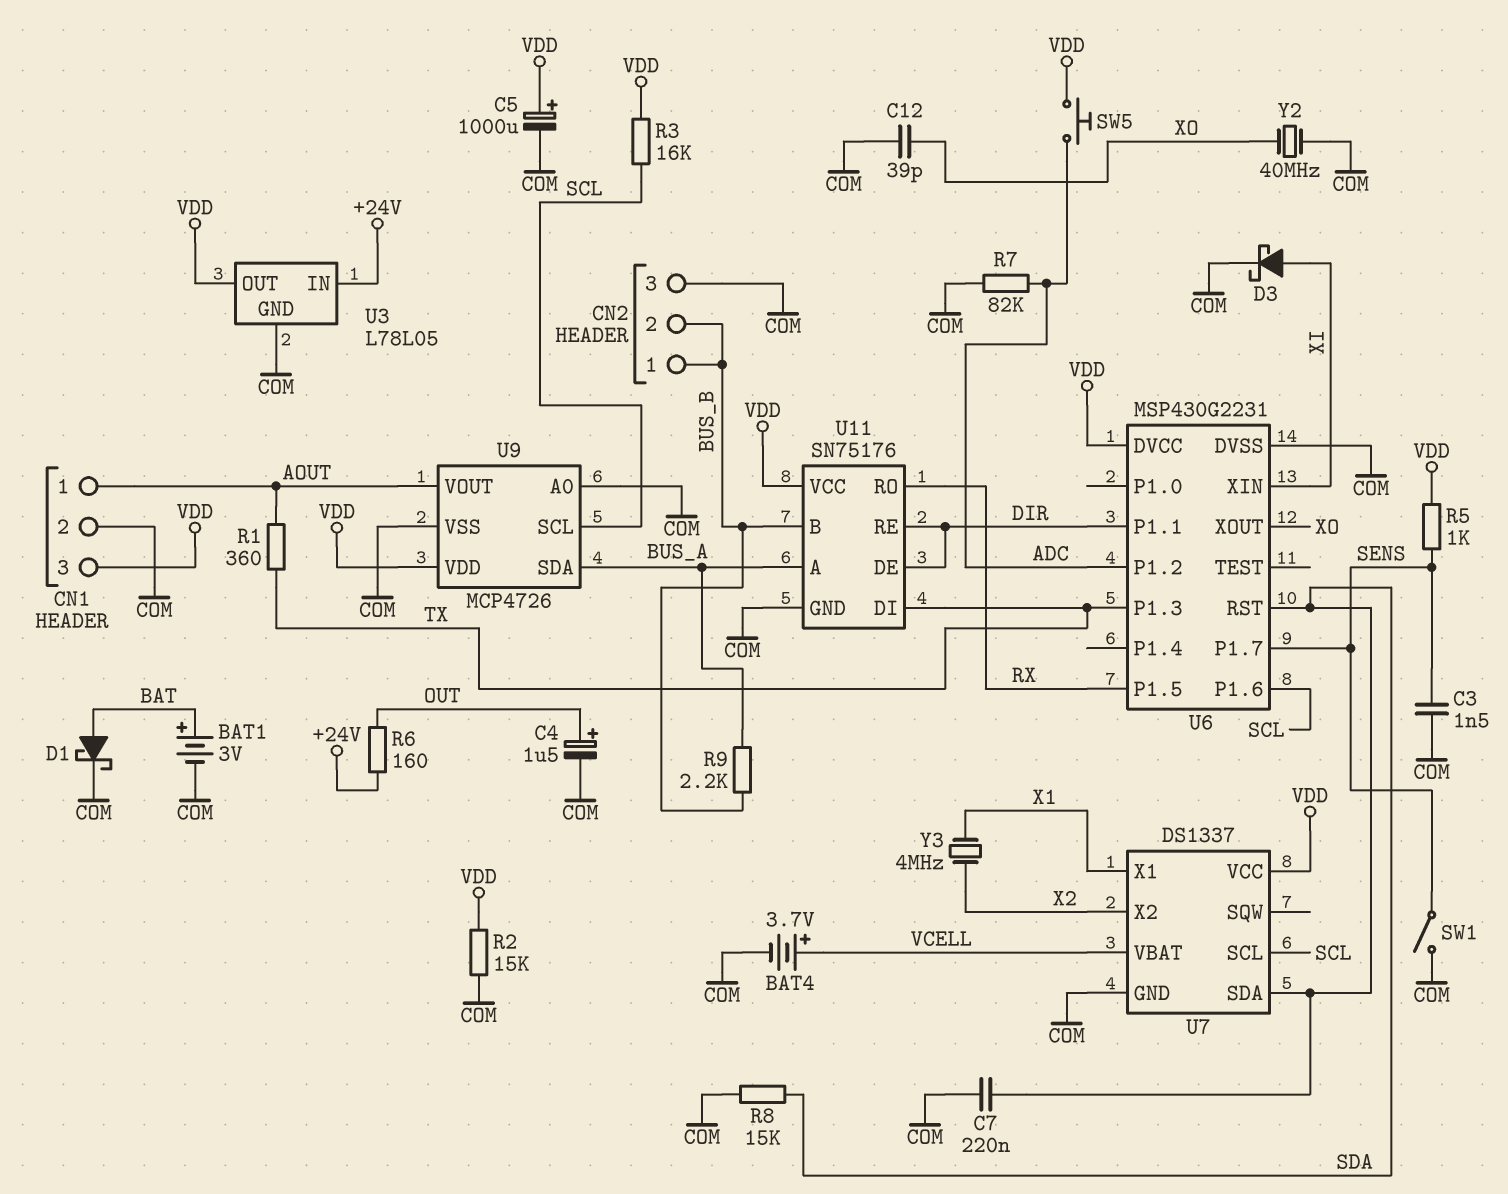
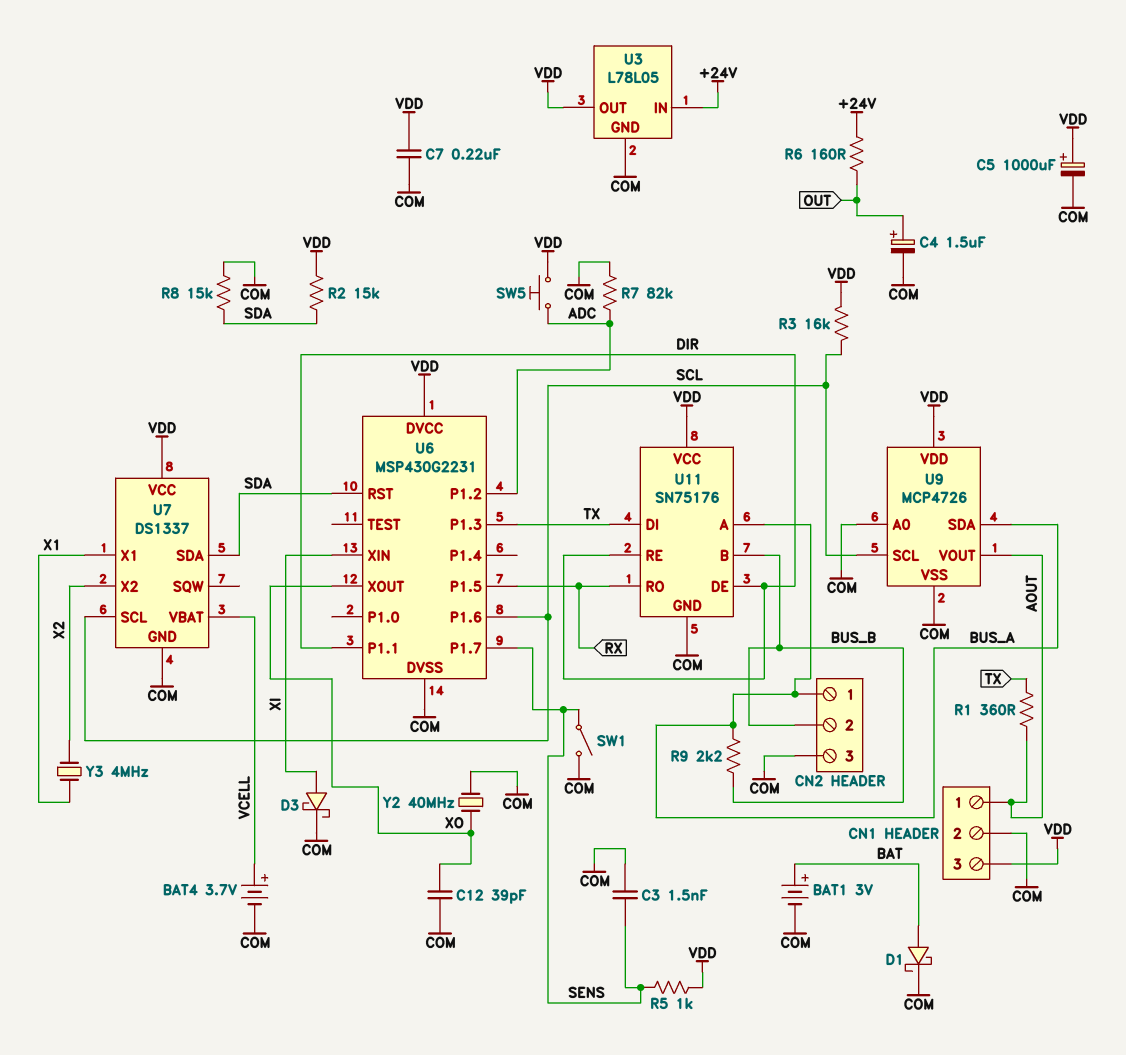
C7: 220nF (COM, SDA) -> 220nF (COM, VDD)
CN2 pin 1: BUS_B -> BUS_A
R2: 15k (COM, VDD) -> 15k (SDA, VDD)

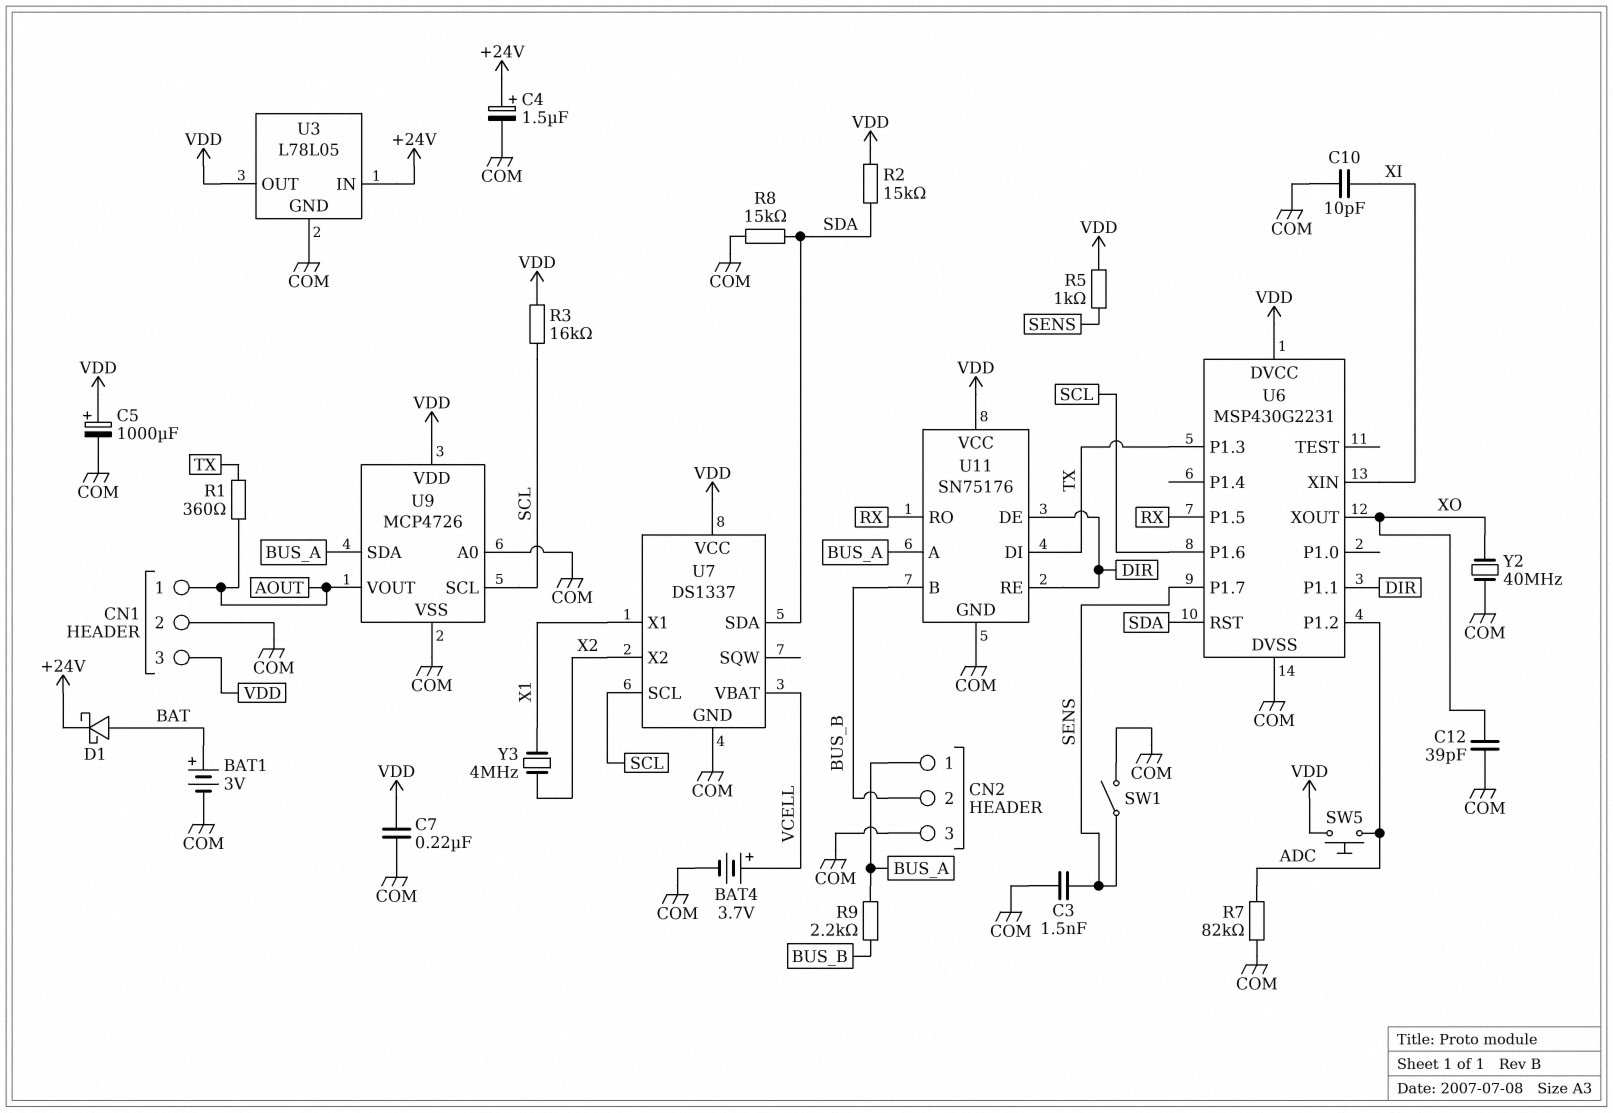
C4: 1.5uF (plus OUT, minus COM) -> 1.5uF (plus +24V, minus COM)
C10: none -> 10pF (COM, XI)
D1: schottky (A BAT, K COM) -> schottky (A BAT, K +24V)
D3: schottky (A XI, K COM) -> none
R6: 160 (+24V, OUT) -> none

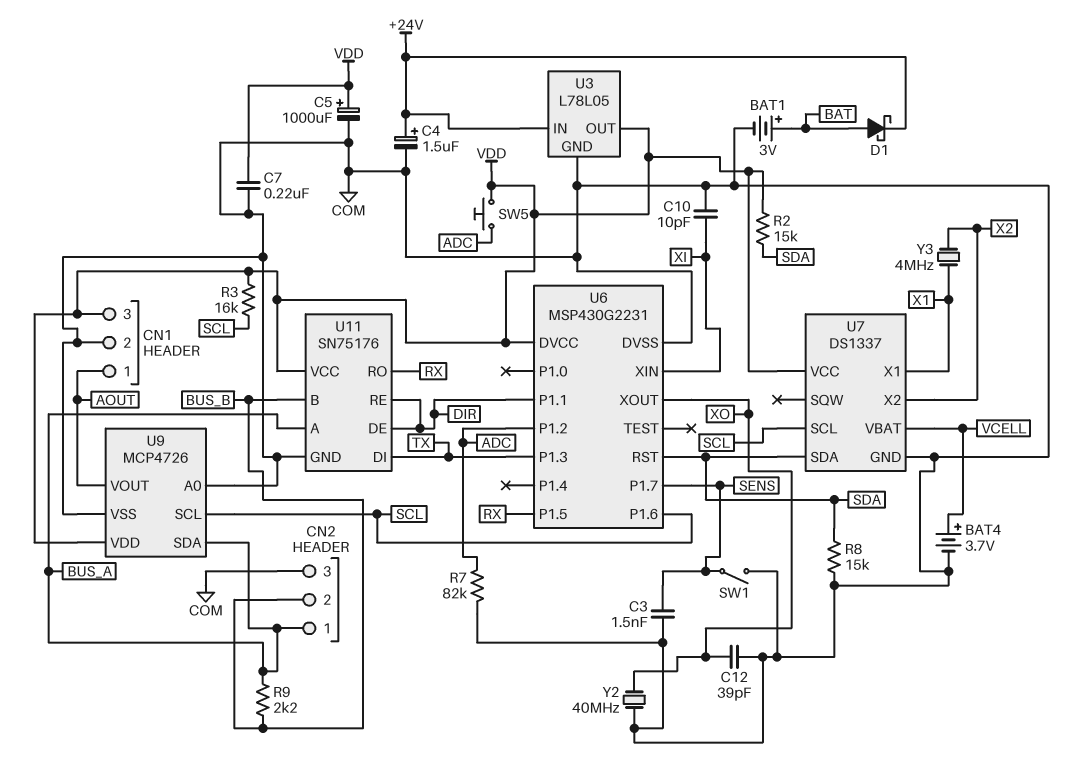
R1: 360 (AOUT, TX) -> none
R5: 1k (SENS, VDD) -> none

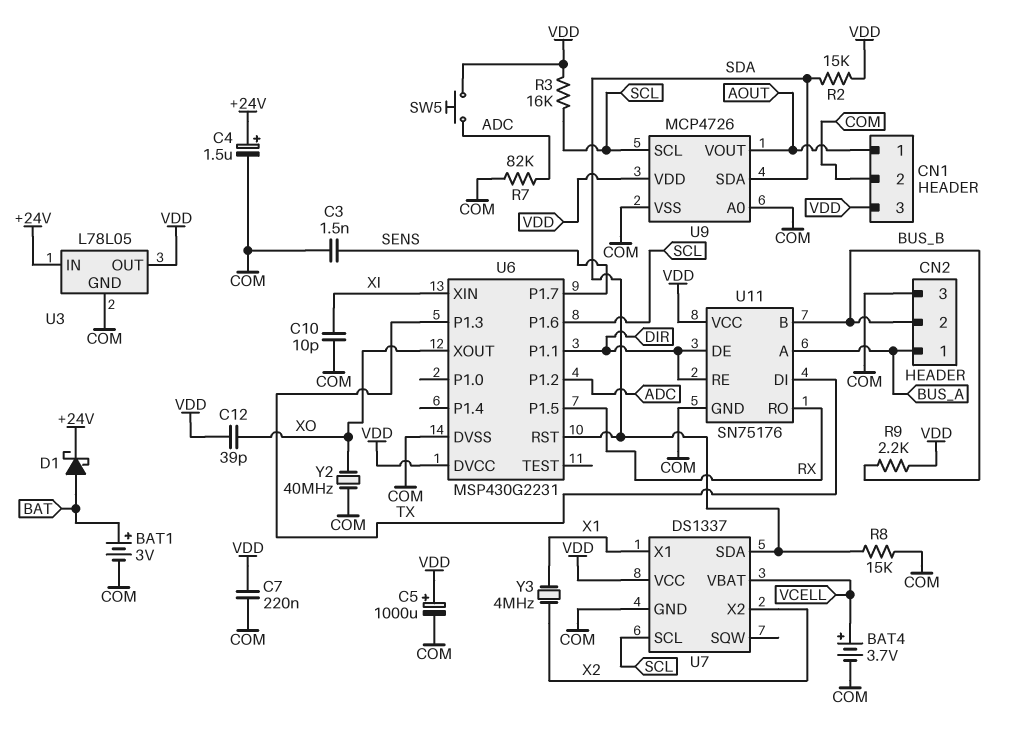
C12: 39pF (COM, XO) -> 39pF (VDD, XO)
R9: 2.2k (BUS_A, BUS_B) -> 2.2k (BUS_B, VDD)
SW1: switch (COM, SENS) -> none
U9 pin SDA: BUS_A -> SDA

